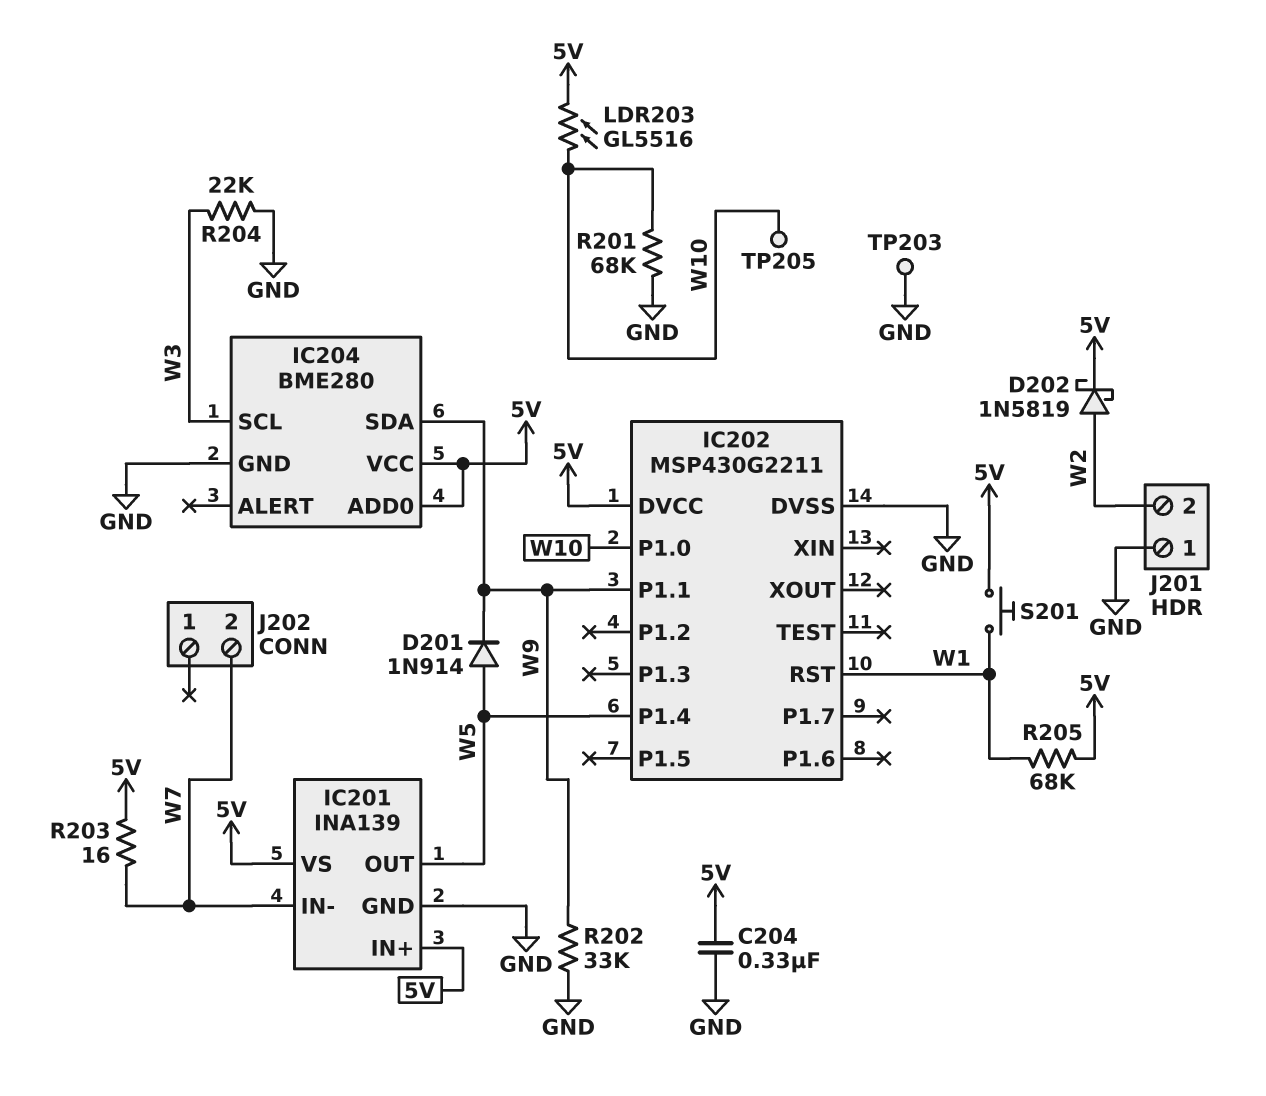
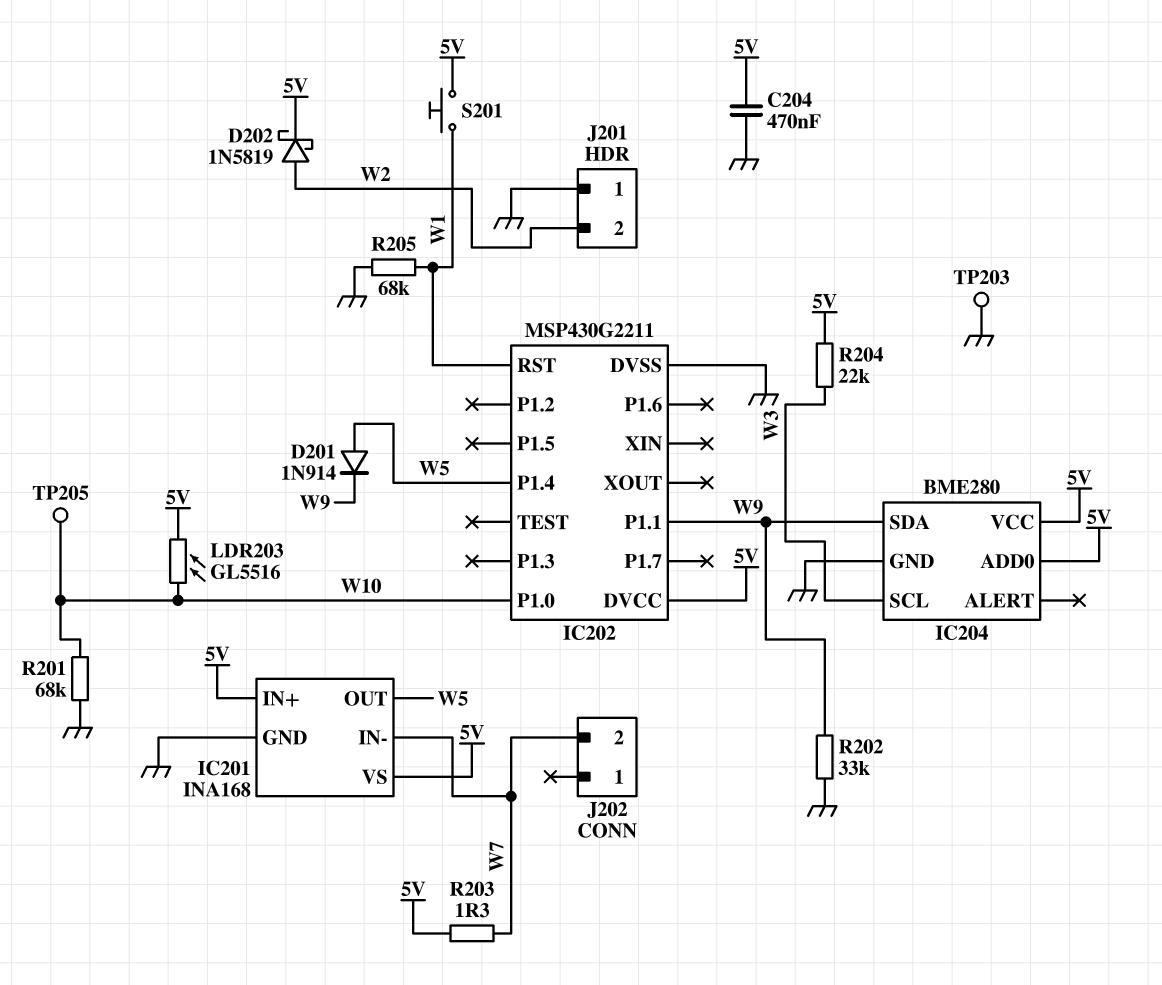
C204: 330nF (5V, GND) -> 470nF (5V, GND)
IC201: INA139 -> INA168
R203: 16 (5V, W7) -> 1.3 (5V, W7)
R204: 22k (GND, W3) -> 22k (5V, W3)
R205: 68k (5V, W1) -> 68k (GND, W1)

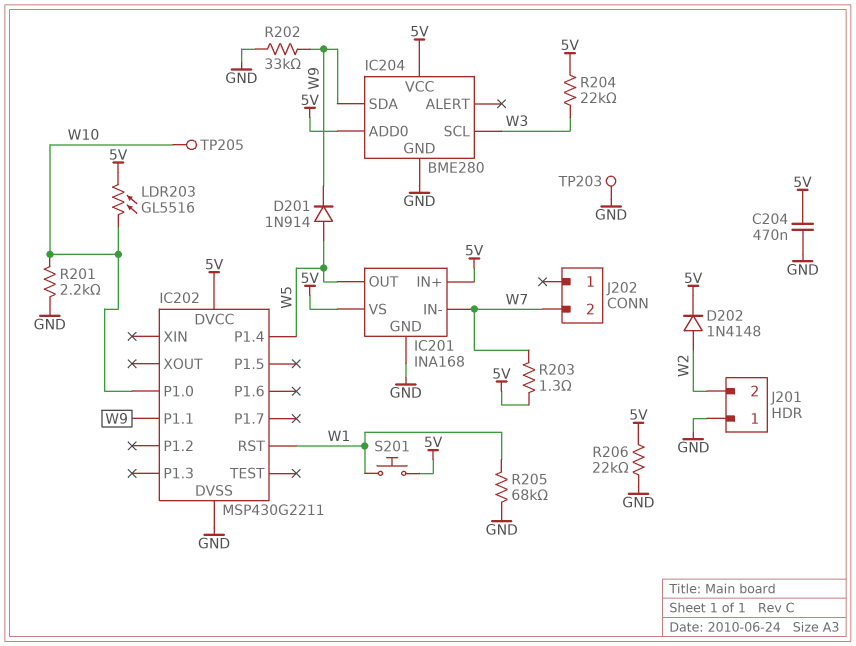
D202: schottky 1N5819 (A W2, K 5V) -> diode 1N4148 (A W2, K 5V)
R201: 68k (GND, W10) -> 2.2k (GND, W10)
R206: none -> 22k (5V, GND)

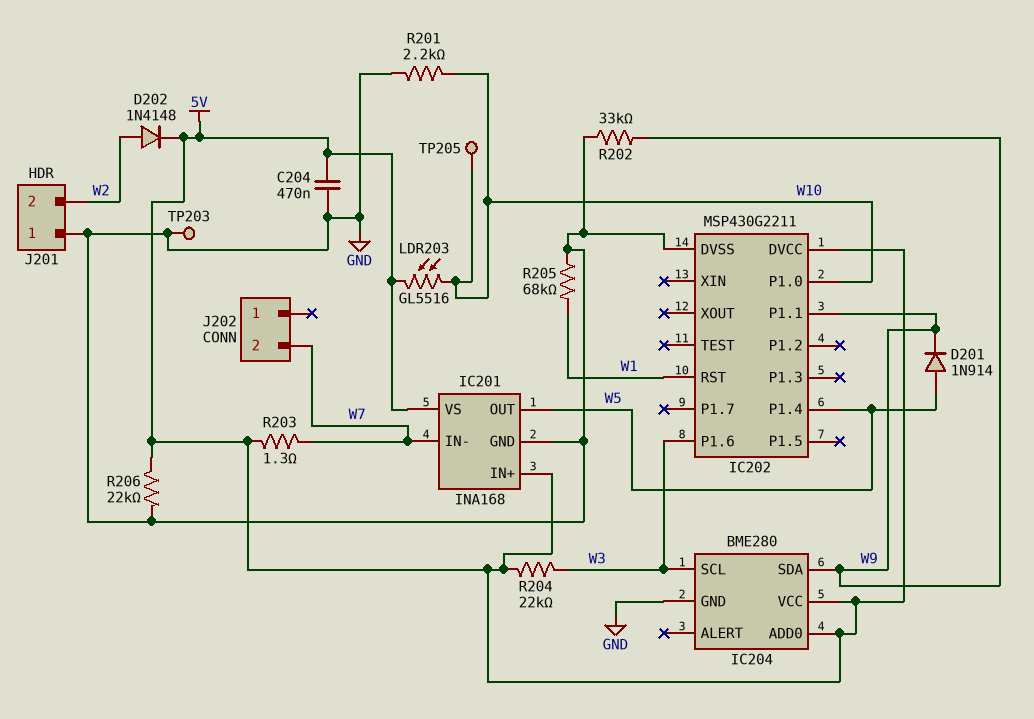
IC202 pin P1.6: none -> W3
S201: button (5V, W1) -> none

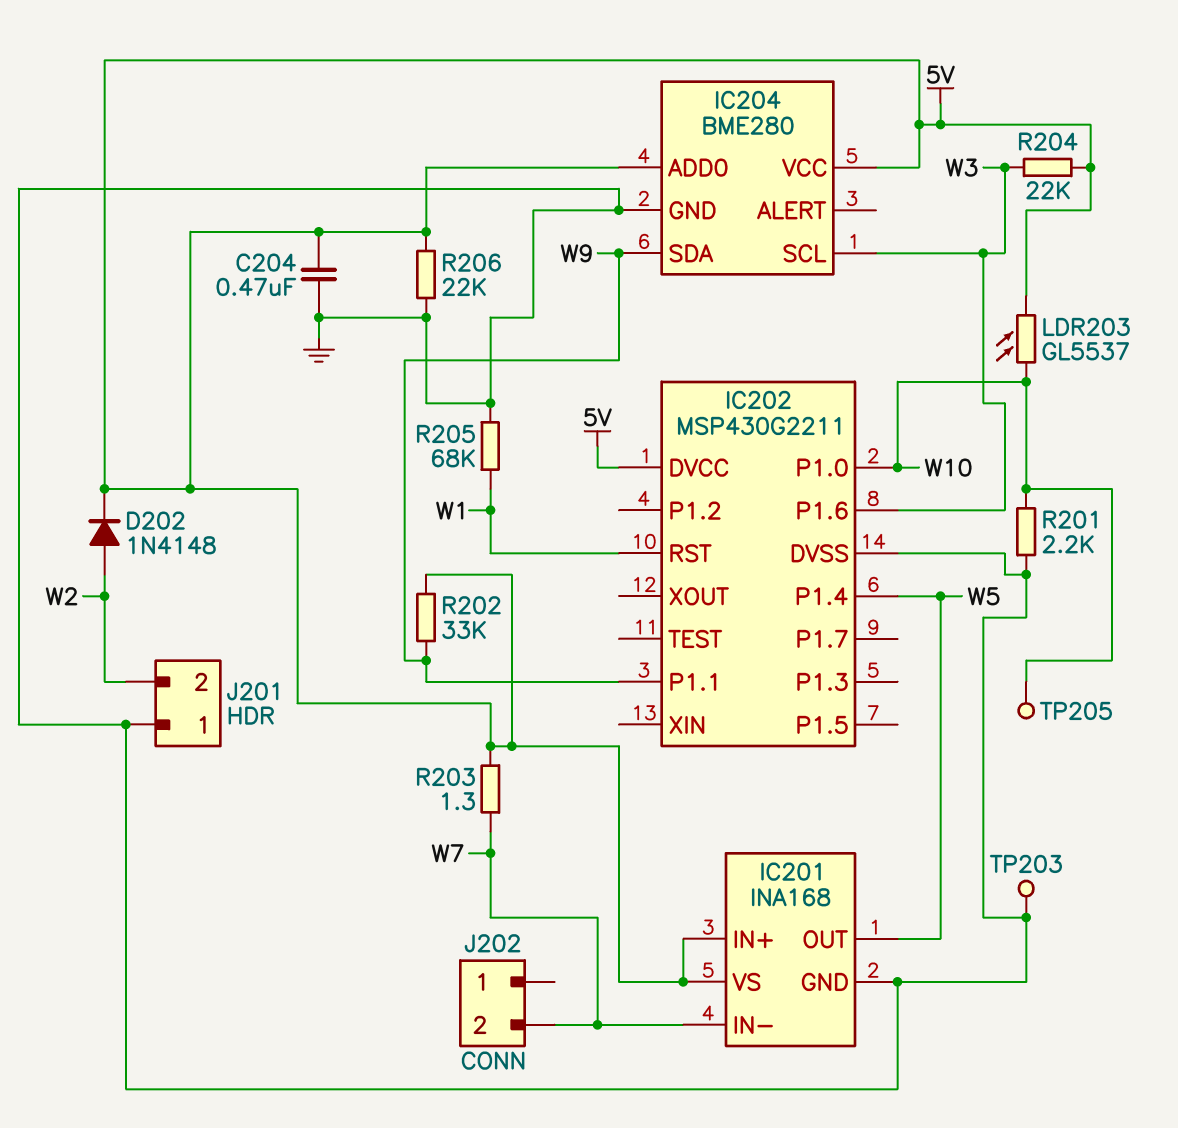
D201: diode 1N914 (A W5, K W9) -> none
LDR203: GL5516 (5V, W10) -> GL5537 (5V, W10)
R202: 33k (GND, W9) -> 33k (5V, W9)

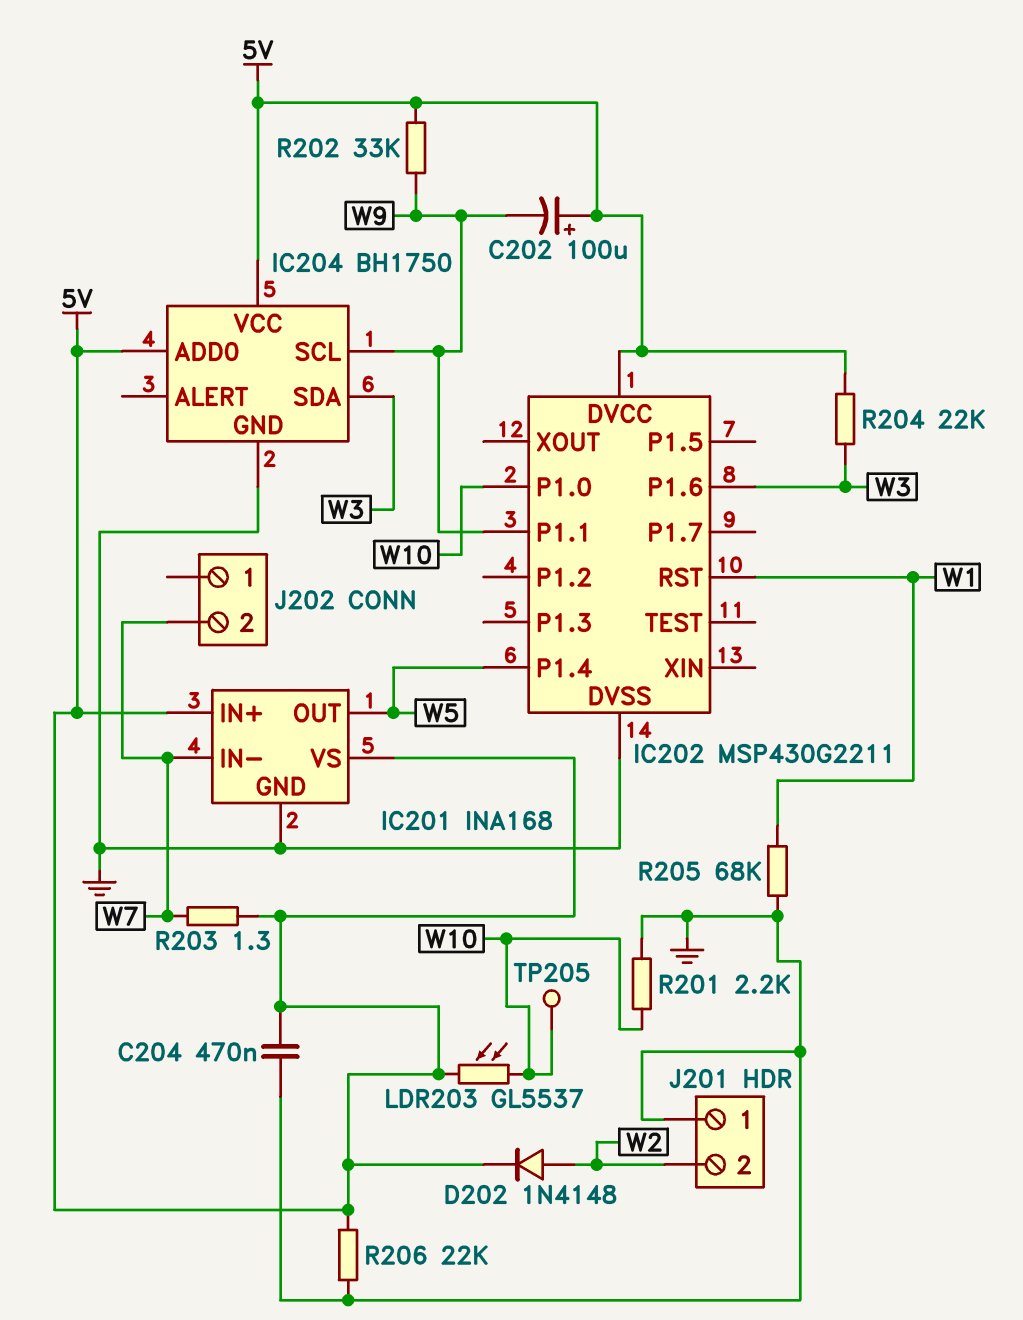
C202: none -> 100uF (plus 5V, minus W9)
IC204: BME280 -> BH1750
IC204 pin SCL: W3 -> W9
IC204 pin SDA: W9 -> W3
TP203: test point (GND) -> none

